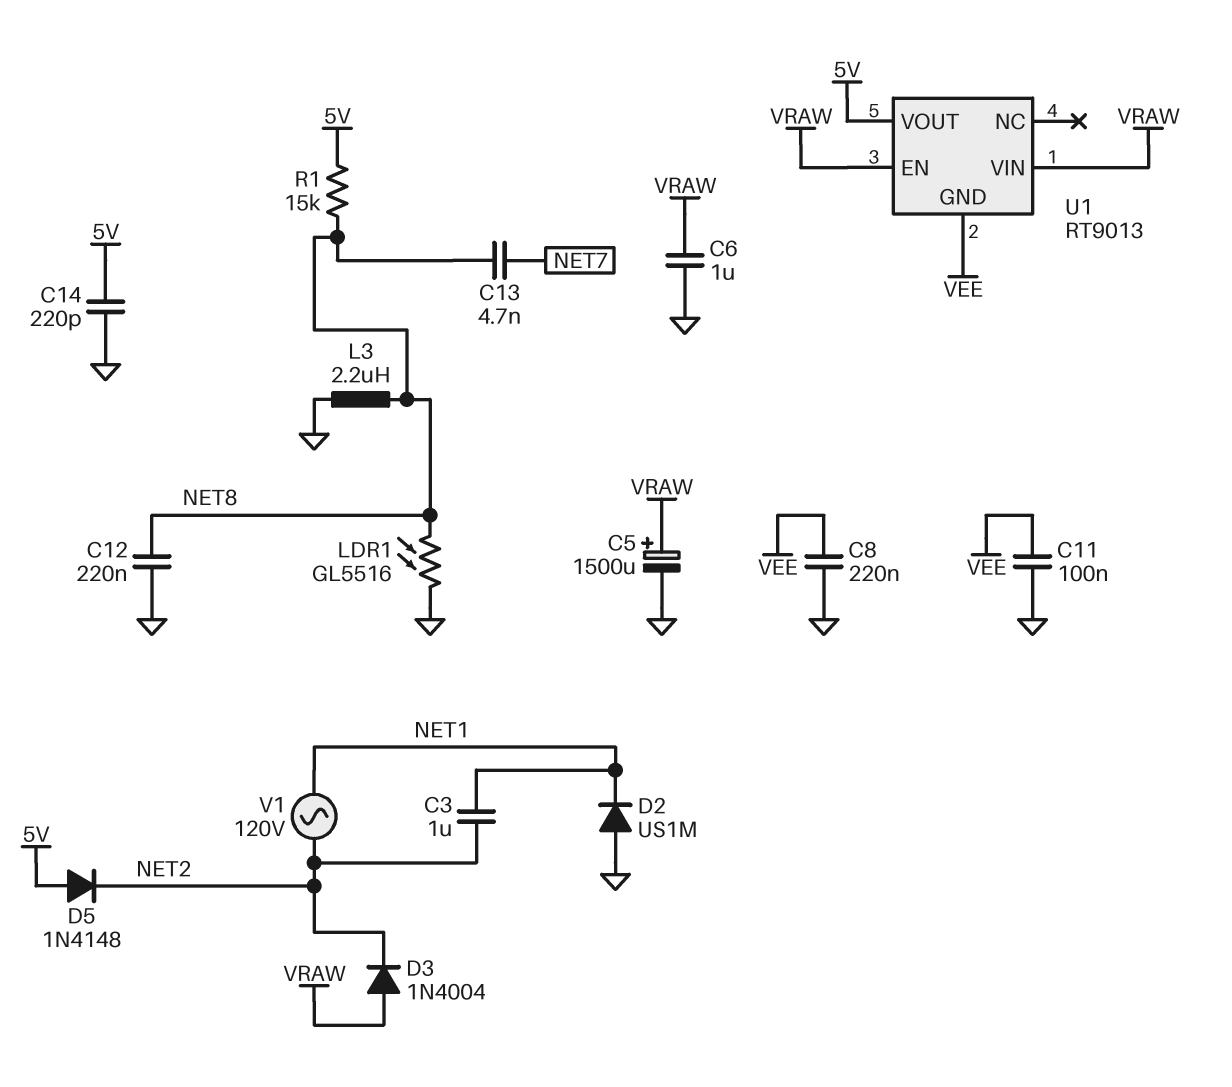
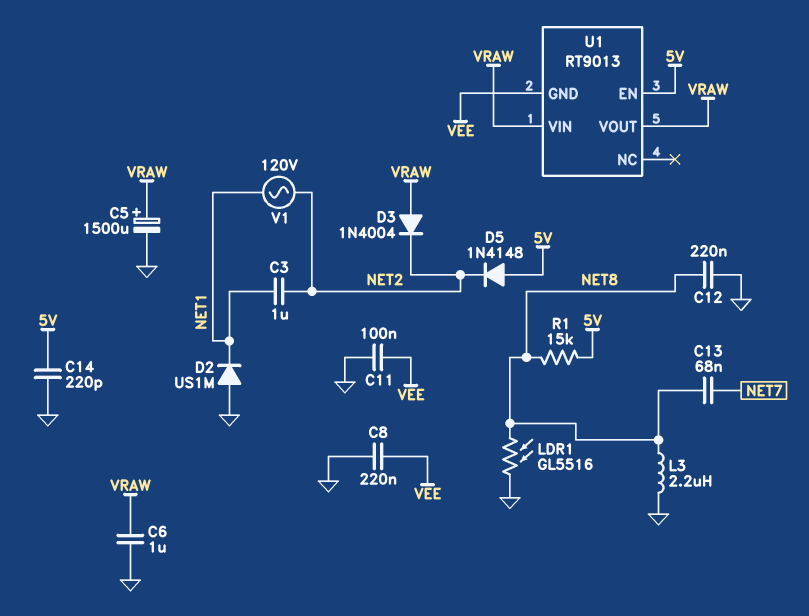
C13: 4.7nF (NET7, NET8) -> 68nF (NET7, NET8)
U1 pin EN: VRAW -> 5V
U1 pin VOUT: 5V -> VRAW

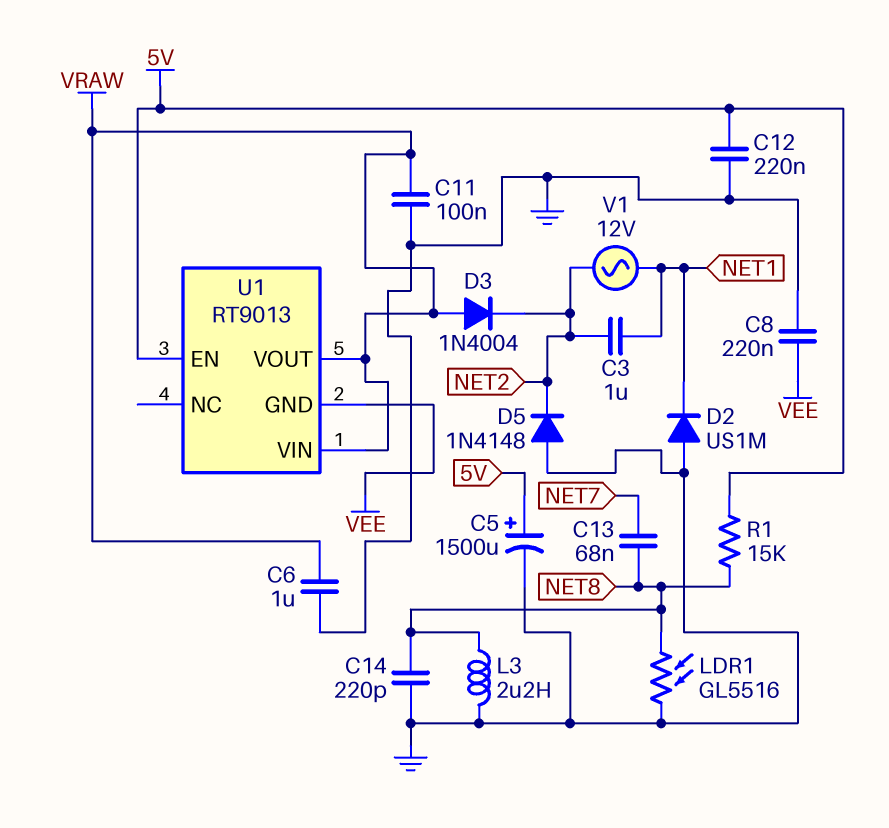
C5: 1500uF (plus VRAW, minus GND) -> 1500uF (plus 5V, minus GND)
C11: 100nF (GND, VEE) -> 100nF (GND, VRAW)
C12: 220nF (GND, NET8) -> 220nF (5V, GND)
C14: 220pF (5V, GND) -> 220pF (GND, NET8)
D5: diode 1N4148 (A 5V, K NET2) -> diode 1N4148 (A GND, K NET2)
V1: AC 120V (NET1, NET2) -> AC 12V (NET1, NET2)

